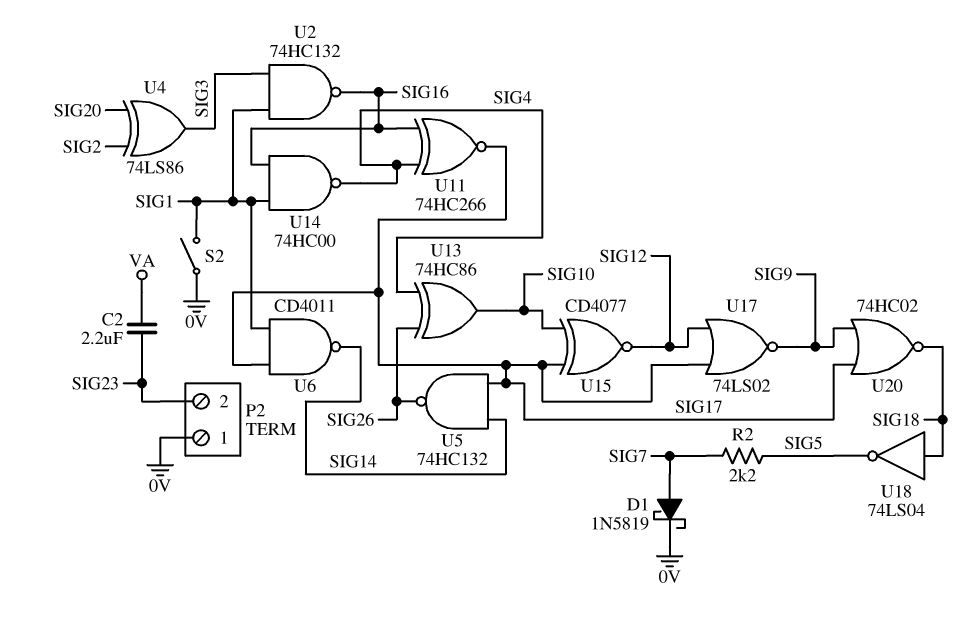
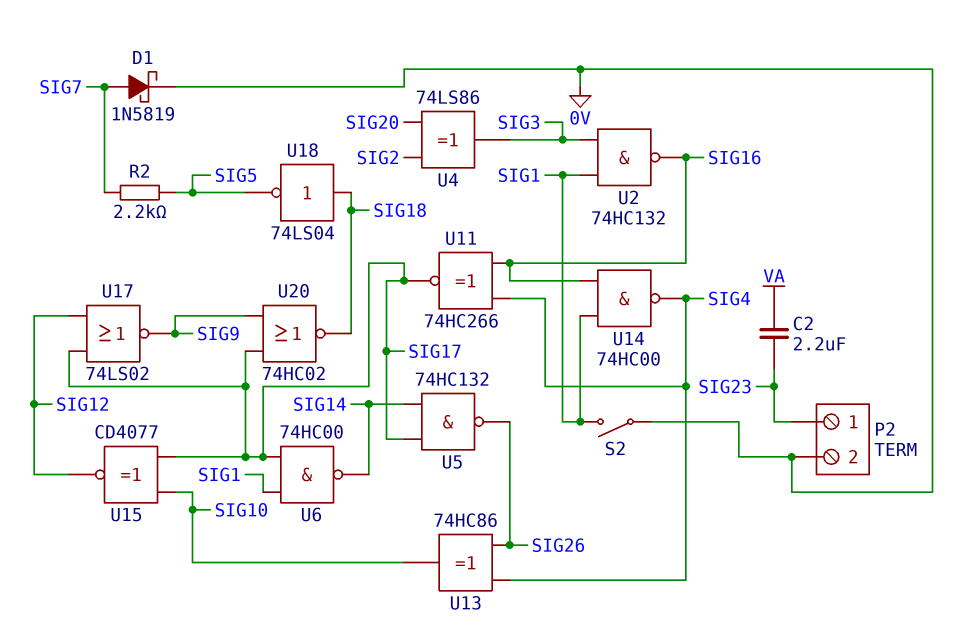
P2 pin 1: 0V -> SIG23
P2 pin 2: SIG23 -> 0V
U6: NAND CD4011 (in SIG1, in SIG17, out SIG14) -> NAND 74HC00 (in SIG1, in SIG17, out SIG14)

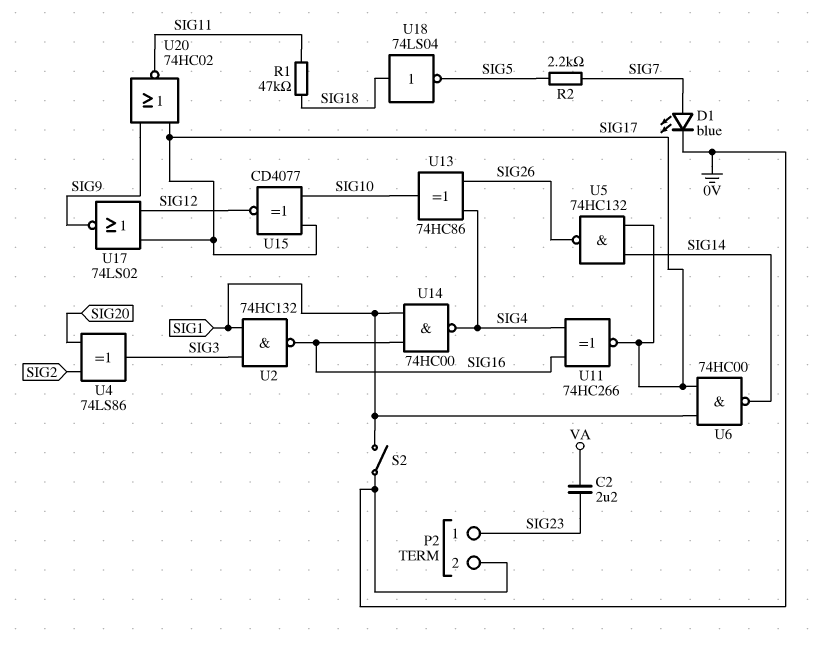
D1: schottky 1N5819 (A SIG7, K 0V) -> LED blue (A SIG7, K 0V)
R1: none -> 47k (SIG11, SIG18)
U20: NOR 74HC02 (in SIG9, in SIG17, out SIG18) -> NOR 74HC02 (in SIG9, in SIG17, out SIG11)

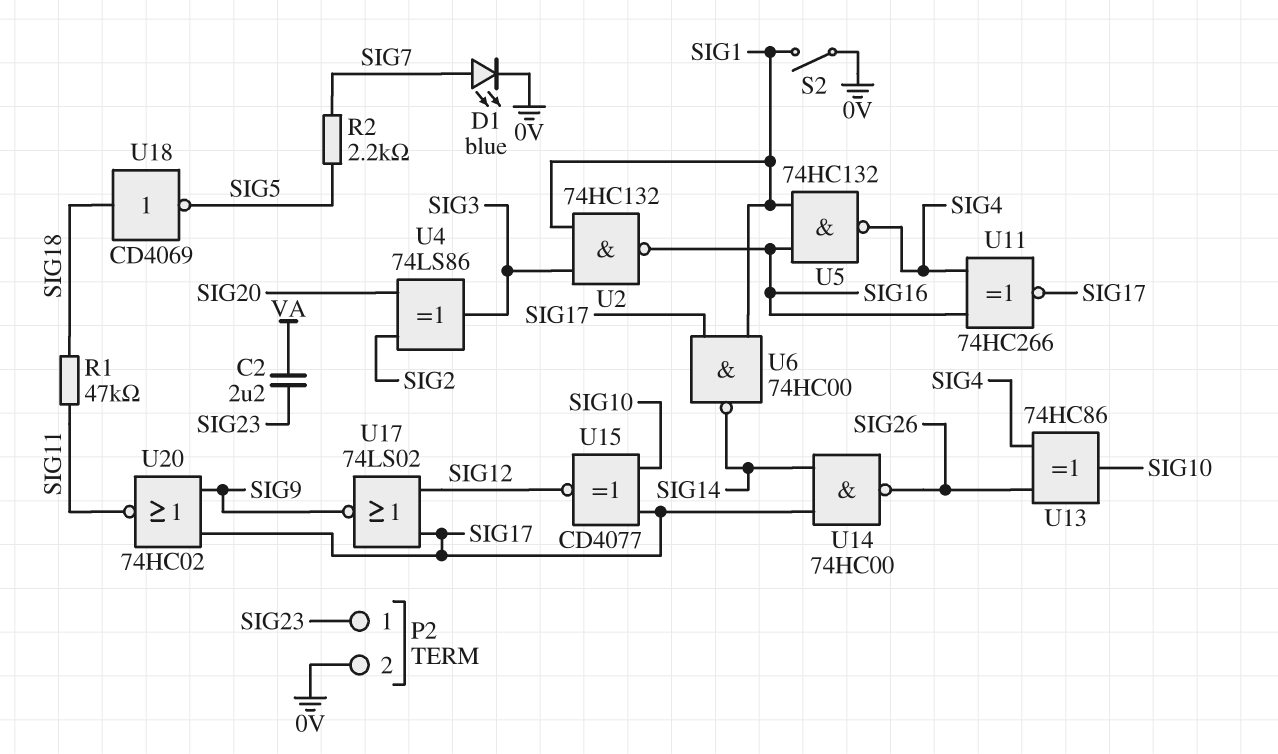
U5: NAND 74HC132 (in SIG14, in SIG17, out SIG26) -> NAND 74HC132 (in SIG1, in SIG16, out SIG4)
U14: NAND 74HC00 (in SIG1, in SIG16, out SIG4) -> NAND 74HC00 (in SIG14, in SIG17, out SIG26)
U18: NOT 74LS04 (in SIG18, out SIG5) -> NOT CD4069 (in SIG18, out SIG5)

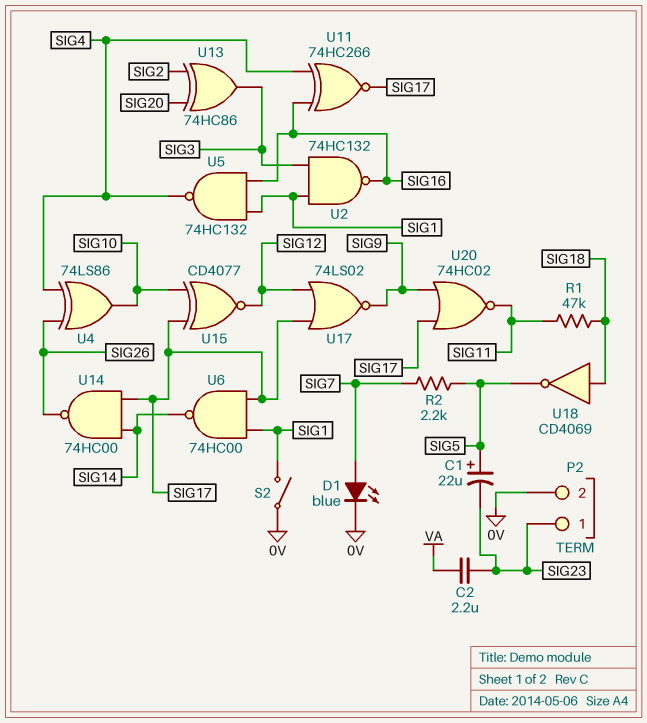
C1: none -> 22uF (plus SIG5, minus SIG23)
U4: XOR 74LS86 (in SIG2, in SIG20, out SIG3) -> XOR 74LS86 (in SIG4, in SIG26, out SIG10)
U13: XOR 74HC86 (in SIG4, in SIG26, out SIG10) -> XOR 74HC86 (in SIG2, in SIG20, out SIG3)

